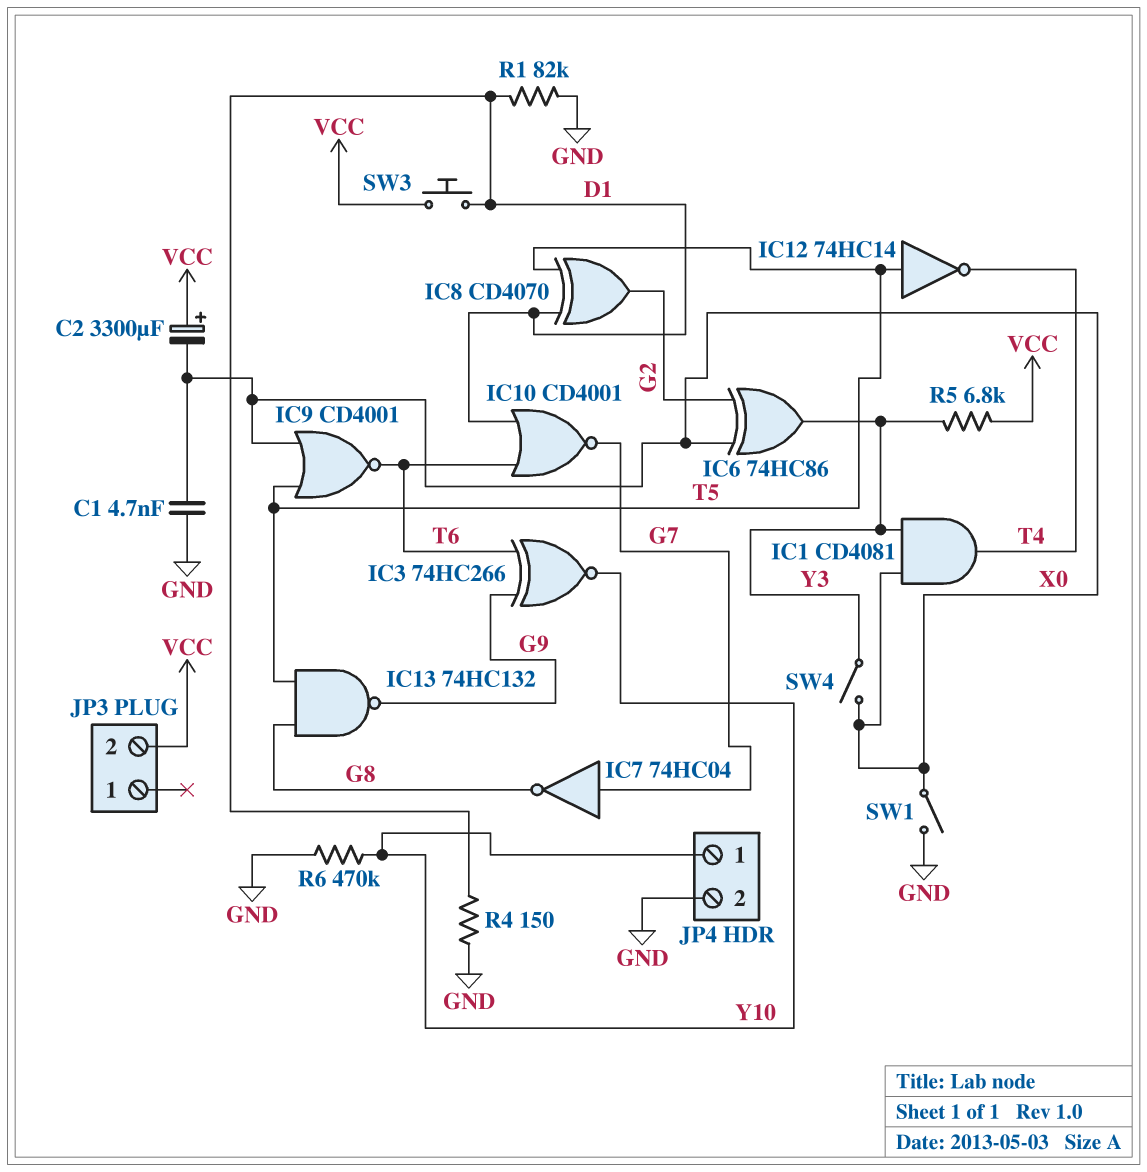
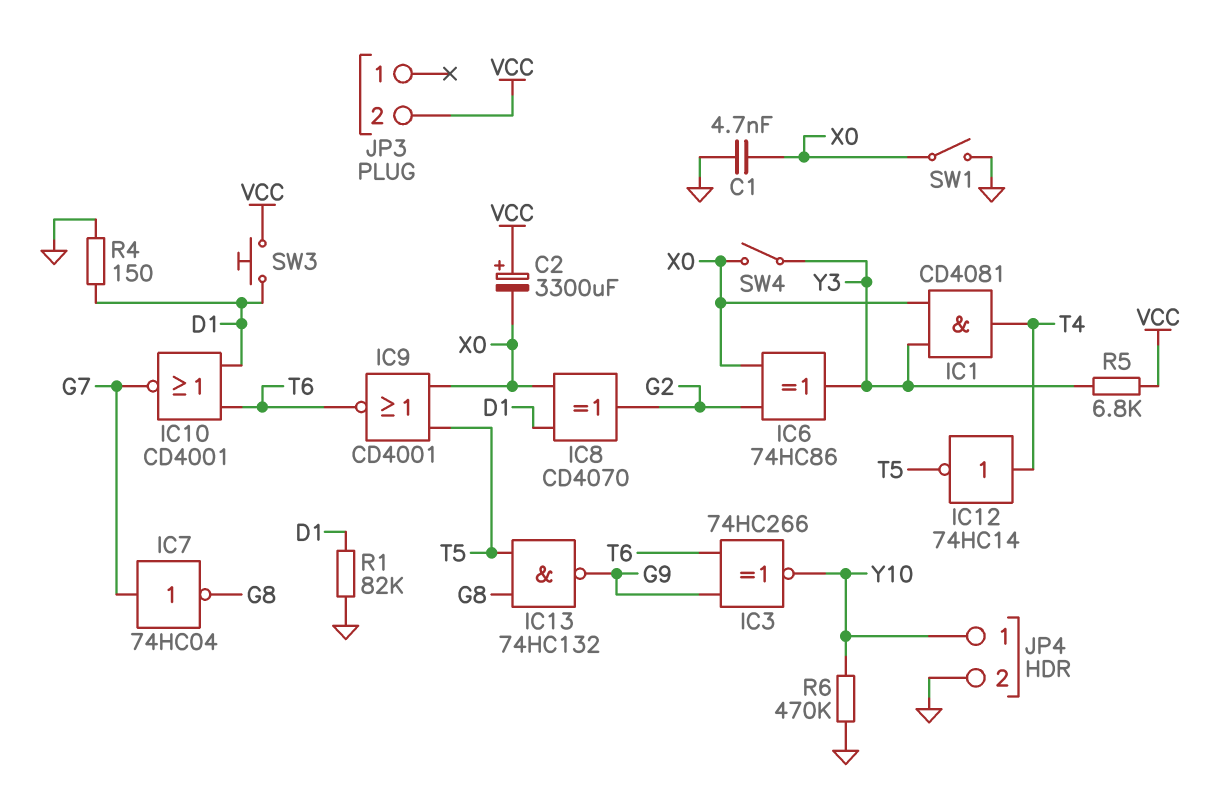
IC8: XOR CD4070 (in D1, in T5, out G2) -> XOR CD4070 (in D1, in X0, out G2)
IC12: NOT 74HC14 (in T5, out T4) -> NOT 74HC14 (in T4, out T5)

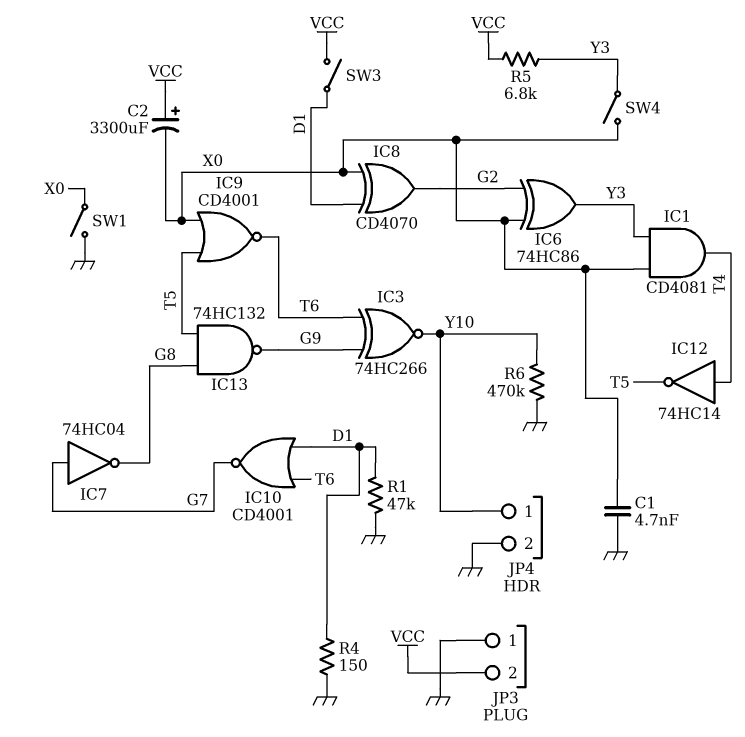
JP3 pin 1: none -> GND
R1: 82k (D1, GND) -> 47k (D1, GND)
SW3: button (D1, VCC) -> switch (D1, VCC)

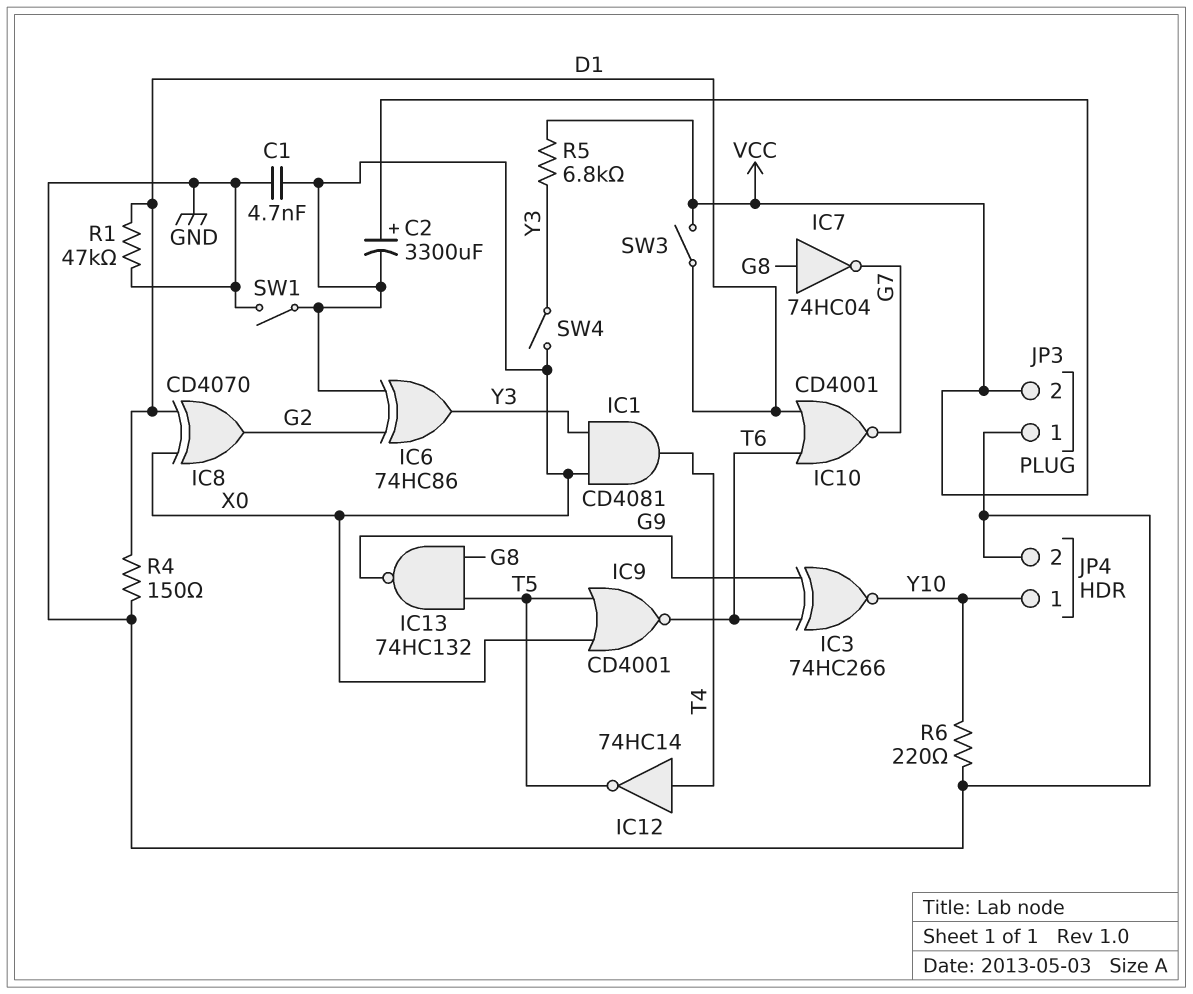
IC7: NOT 74HC04 (in G7, out G8) -> NOT 74HC04 (in G8, out G7)
R6: 470k (GND, Y10) -> 220 (GND, Y10)

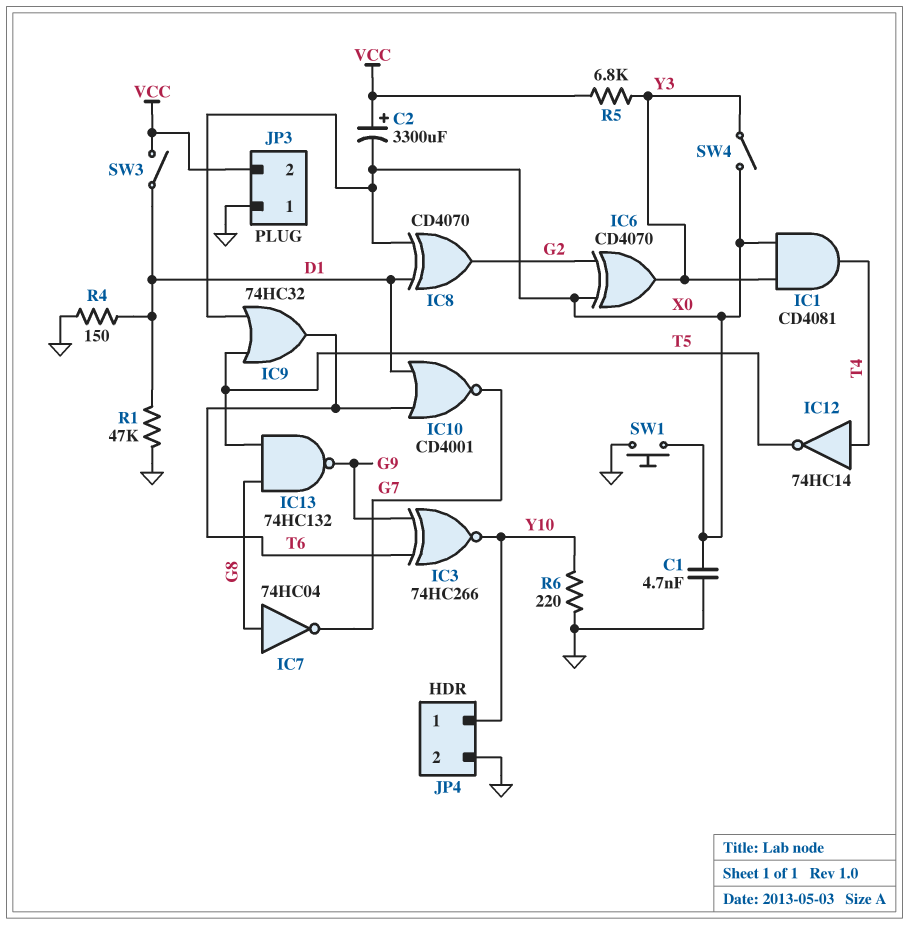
IC6: XOR 74HC86 (in G2, in X0, out Y3) -> XOR CD4070 (in G2, in X0, out Y3)
IC9: NOR CD4001 (in T5, in X0, out T6) -> OR 74HC32 (in T5, in X0, out T6)
SW1: switch (GND, X0) -> button (GND, X0)

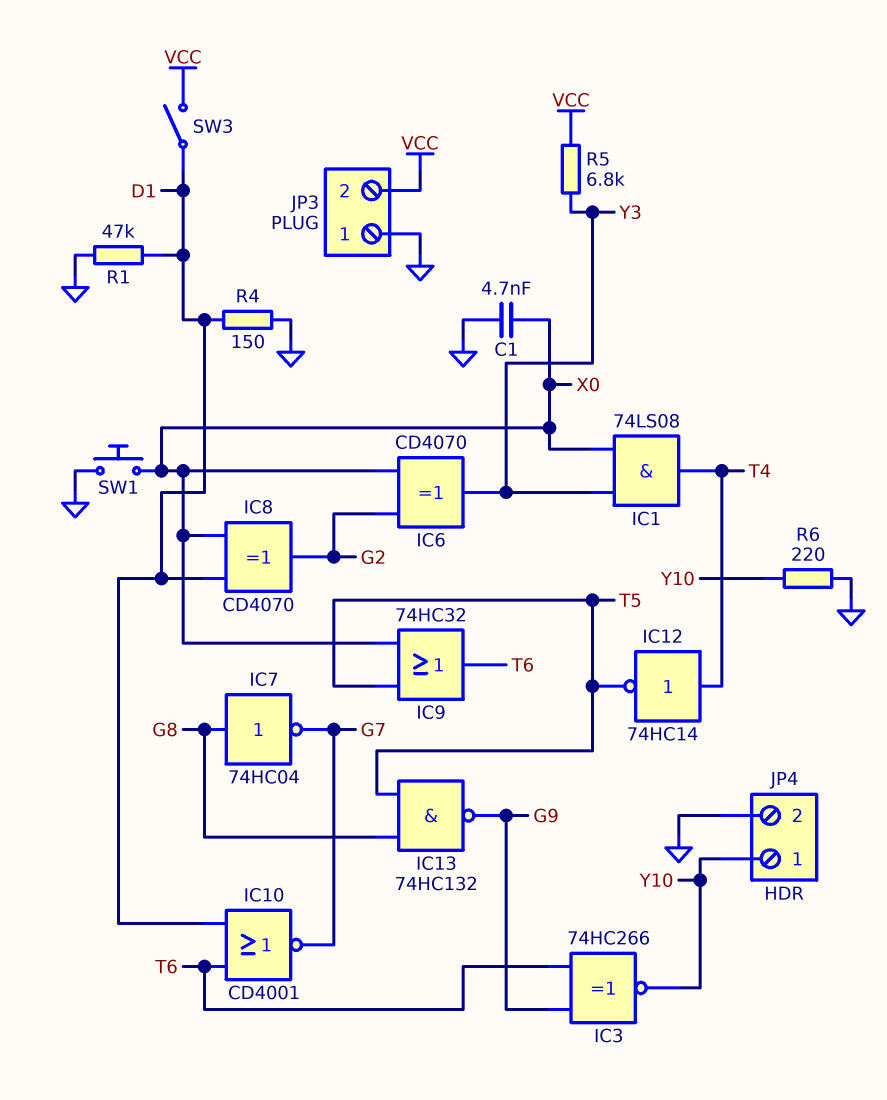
C2: 3300uF (plus VCC, minus X0) -> none
IC1: AND CD4081 (in X0, in Y3, out T4) -> AND 74LS08 (in X0, in Y3, out T4)
SW4: switch (X0, Y3) -> none

